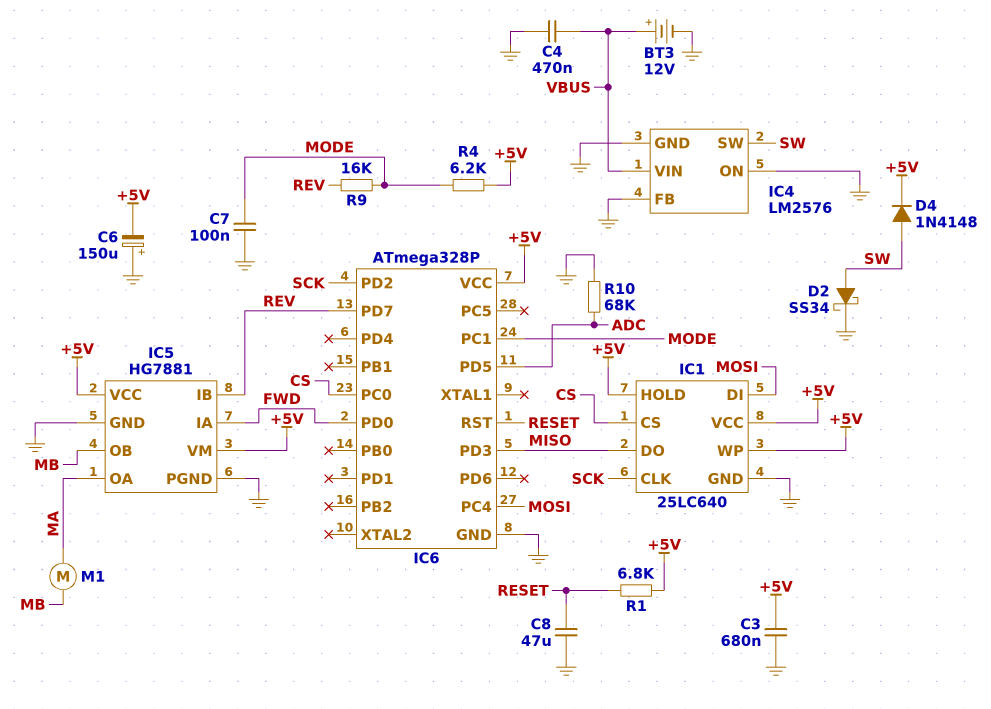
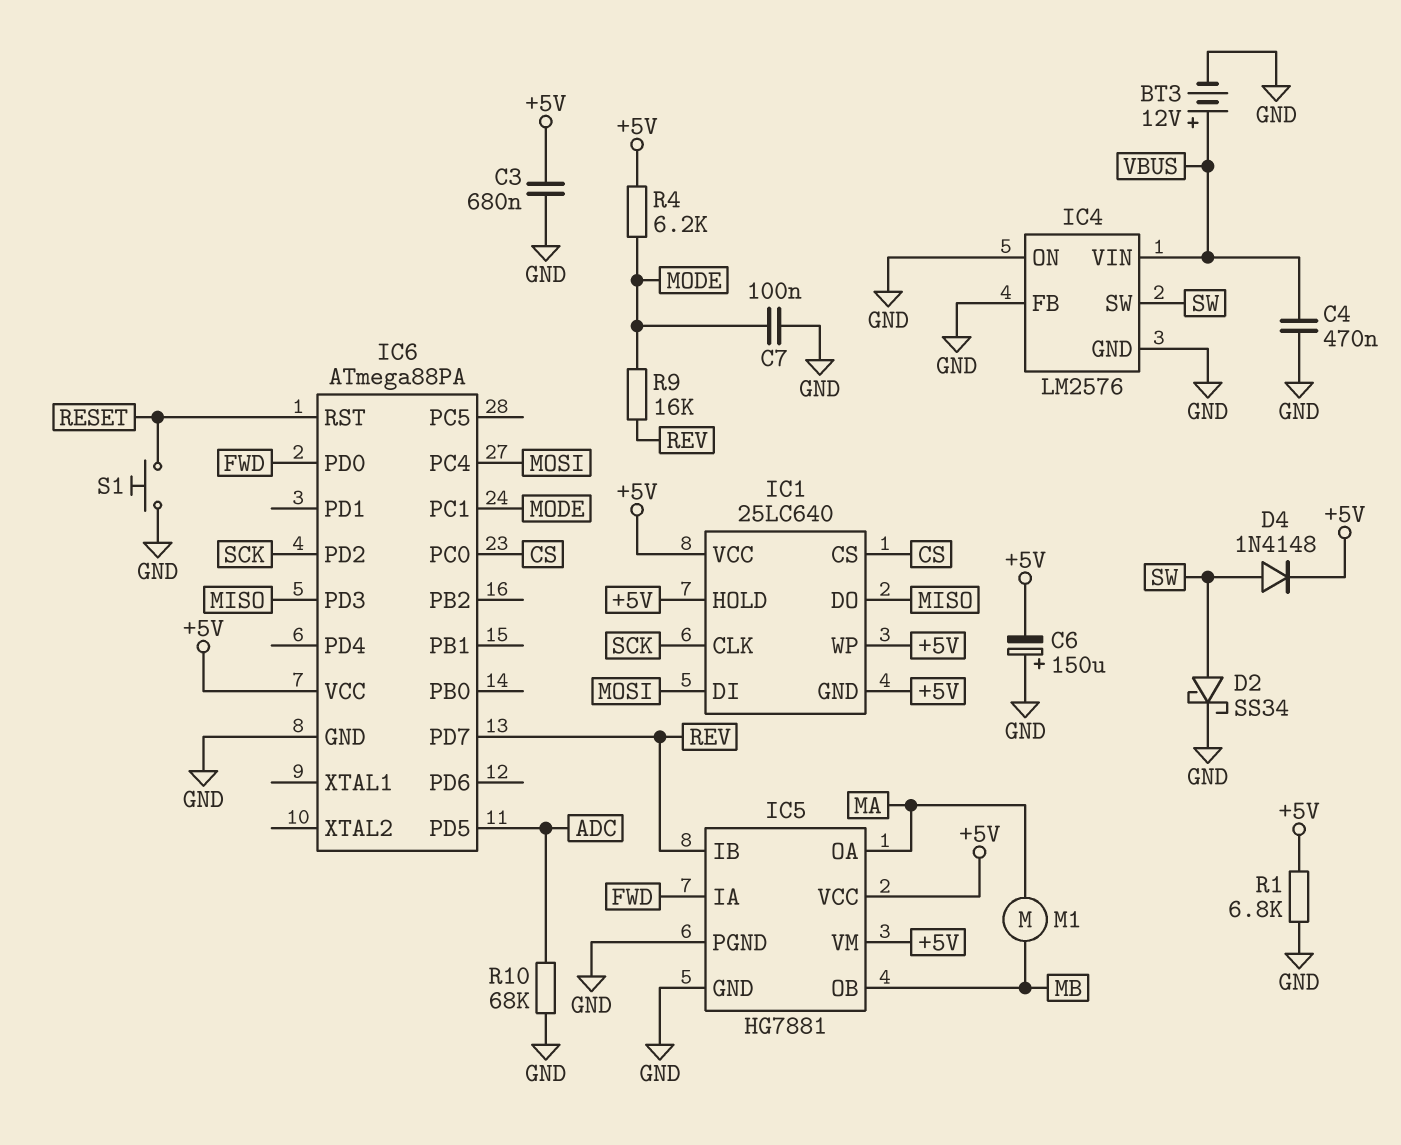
C8: 47uF (GND, RESET) -> none
IC1 pin GND: GND -> +5V
IC6: ATmega328P -> ATmega88PA
R1: 6.8k (+5V, RESET) -> 6.8k (+5V, GND)
S1: none -> button (GND, RESET)

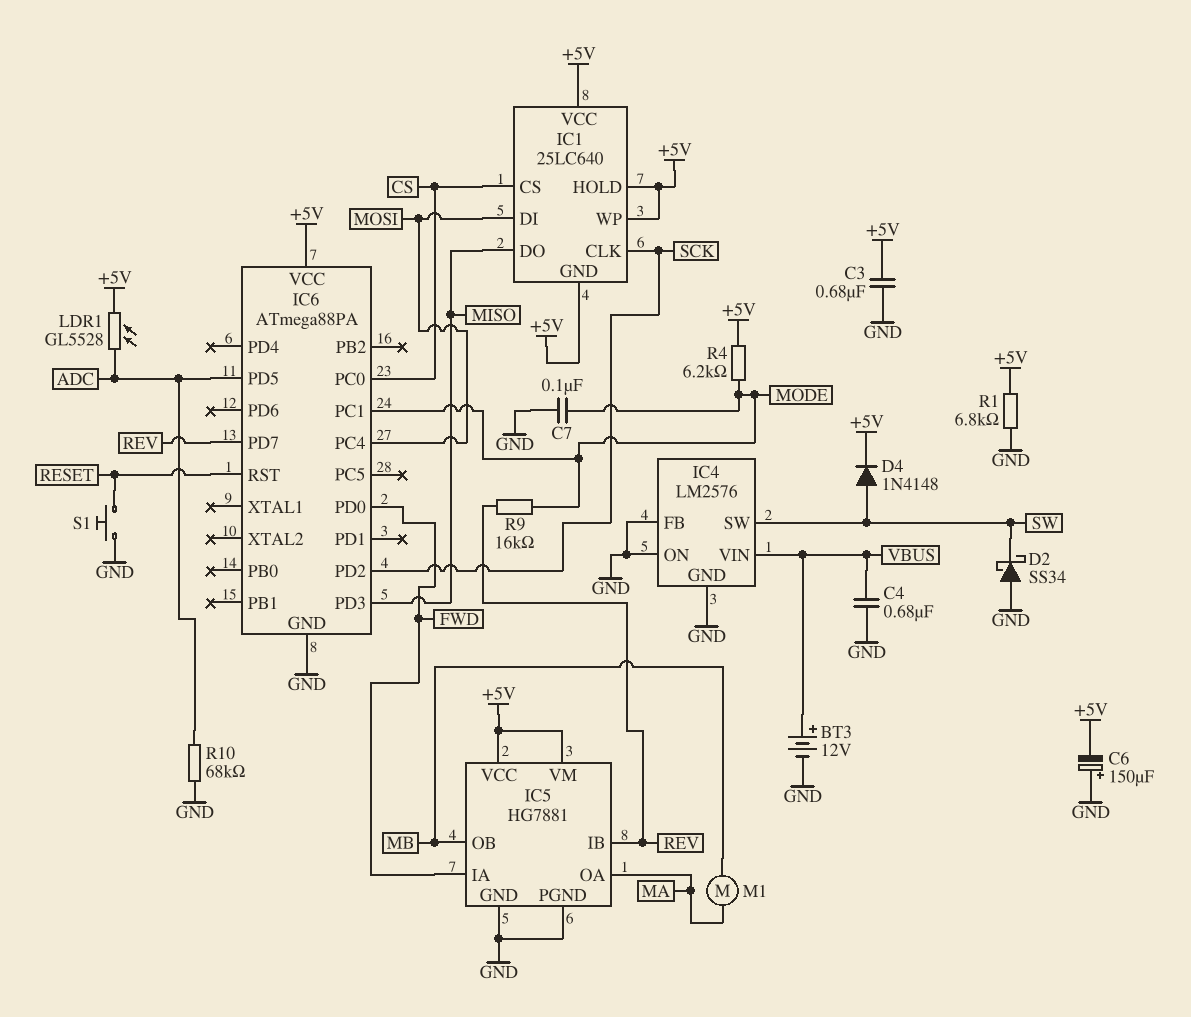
C4: 470nF (GND, VBUS) -> 680nF (GND, VBUS)
D2: schottky SS34 (A SW, K GND) -> schottky SS34 (A GND, K SW)
LDR1: none -> GL5528 (+5V, ADC)

